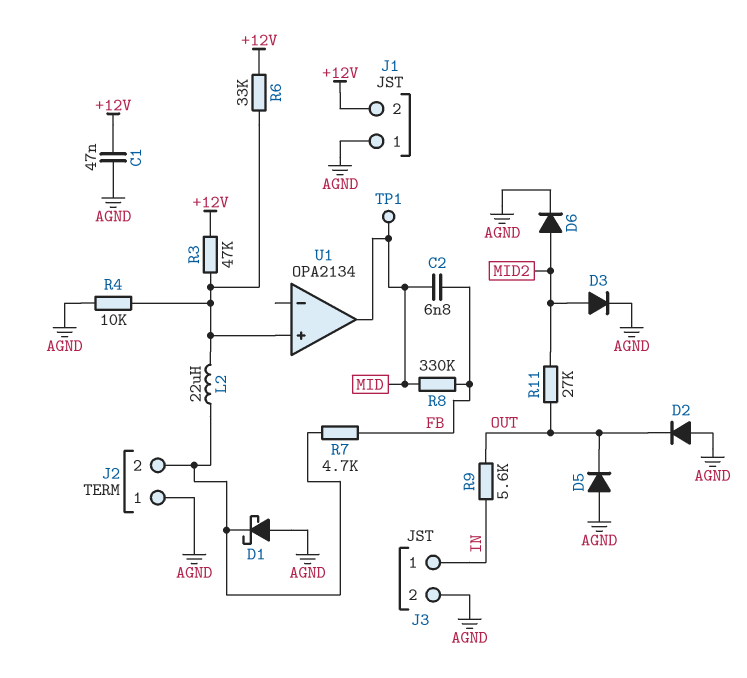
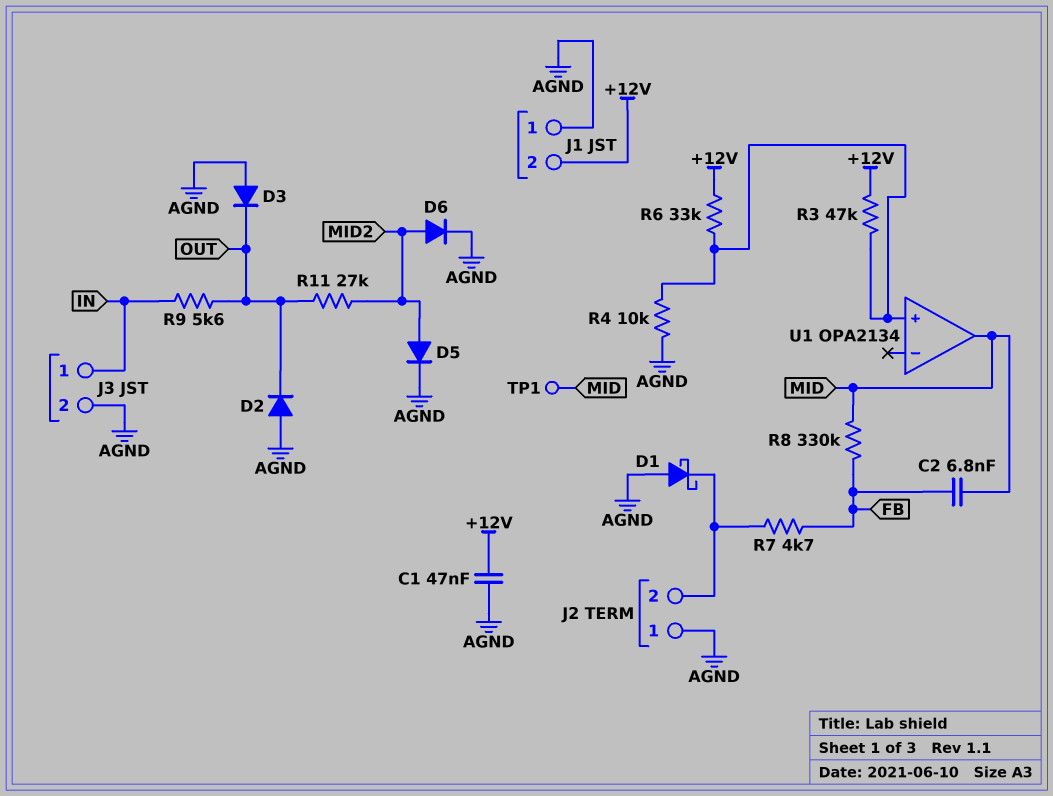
D3: diode (A MID2, K AGND) -> diode (A AGND, K OUT)
D5: diode (A AGND, K OUT) -> diode (A MID2, K AGND)
L2: 22uH (J2/2, U1/in+) -> none

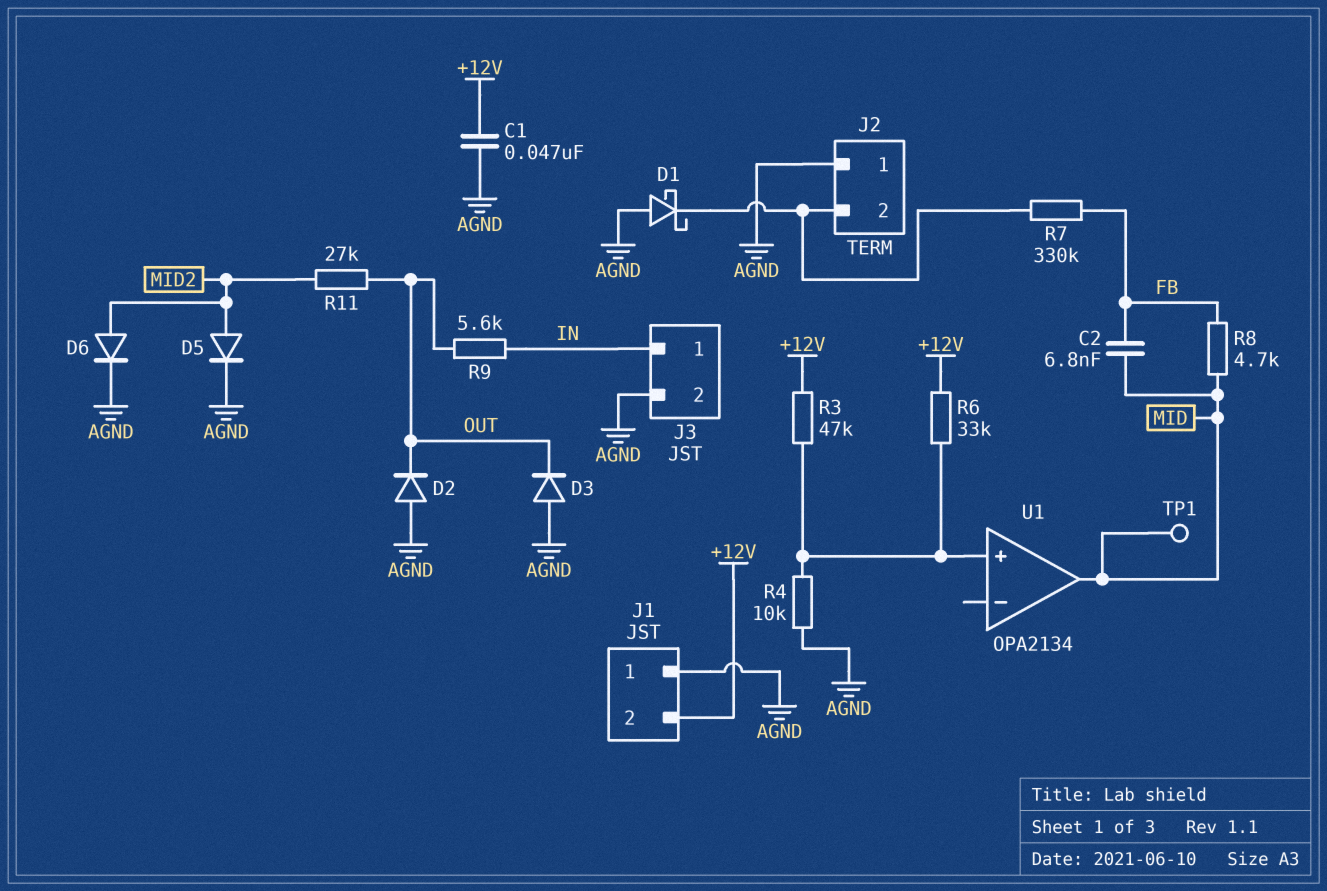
R7: 4.7k (FB, J2/2) -> 330k (FB, J2/2)
R8: 330k (FB, MID) -> 4.7k (FB, MID)

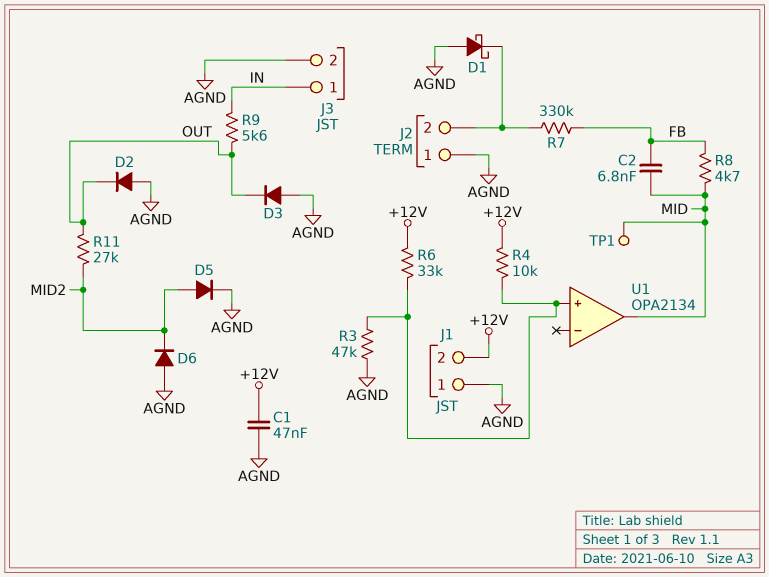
D6: diode (A MID2, K AGND) -> diode (A AGND, K MID2)
R3: 47k (+12V, U1/in+) -> 47k (AGND, U1/in+)
R4: 10k (AGND, U1/in+) -> 10k (+12V, U1/in+)

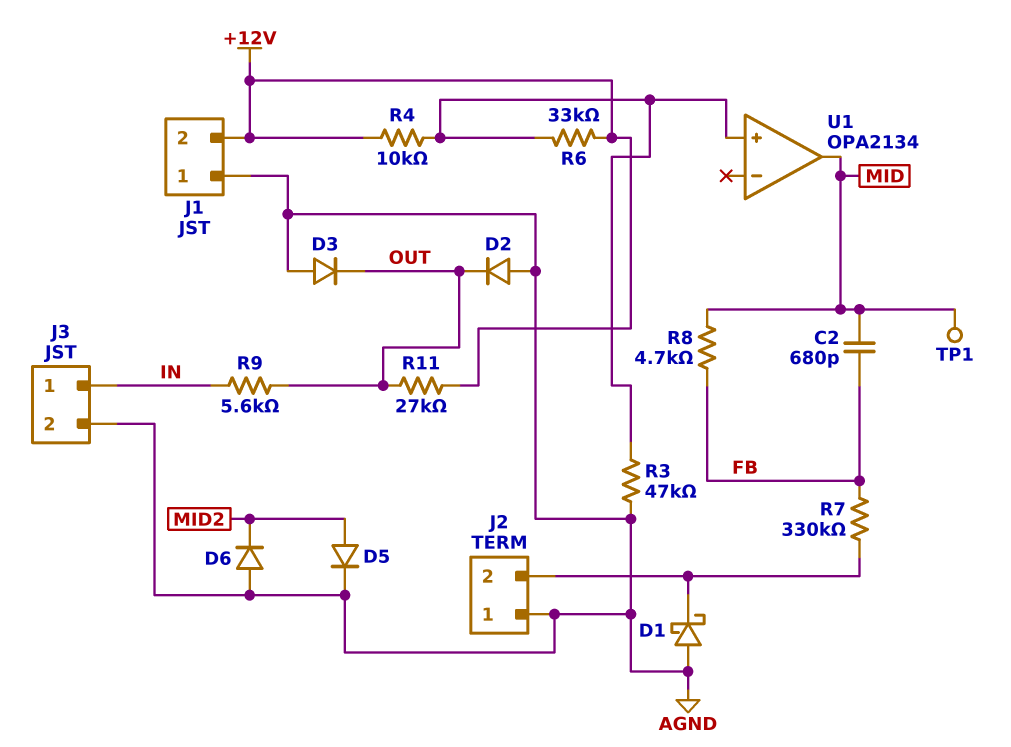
C1: 47nF (+12V, AGND) -> none
C2: 6.8nF (FB, MID) -> 680pF (FB, MID)
R11: 27k (MID2, OUT) -> 27k (+12V, OUT)

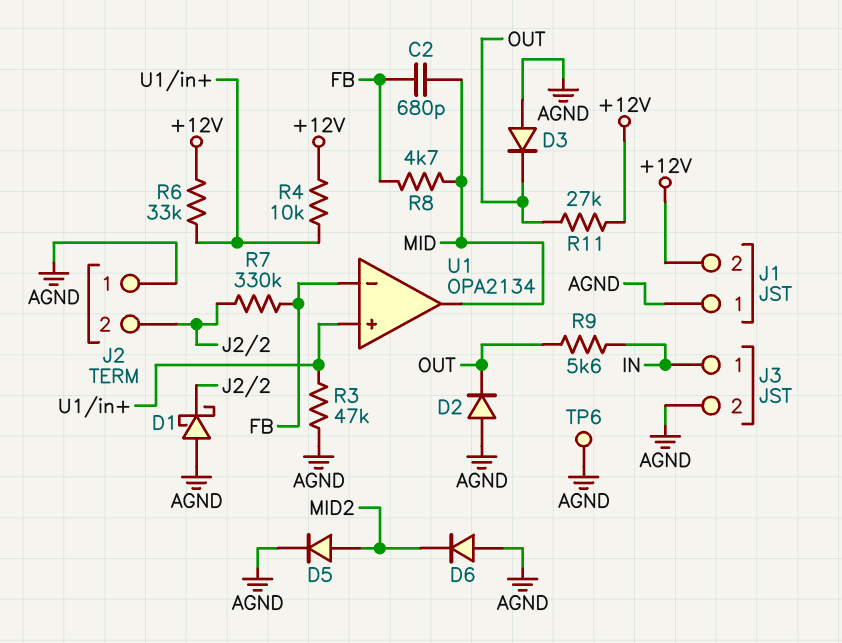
TP1: test point (MID) -> none
TP6: none -> test point (AGND)
U1 pin in-: none -> FB

